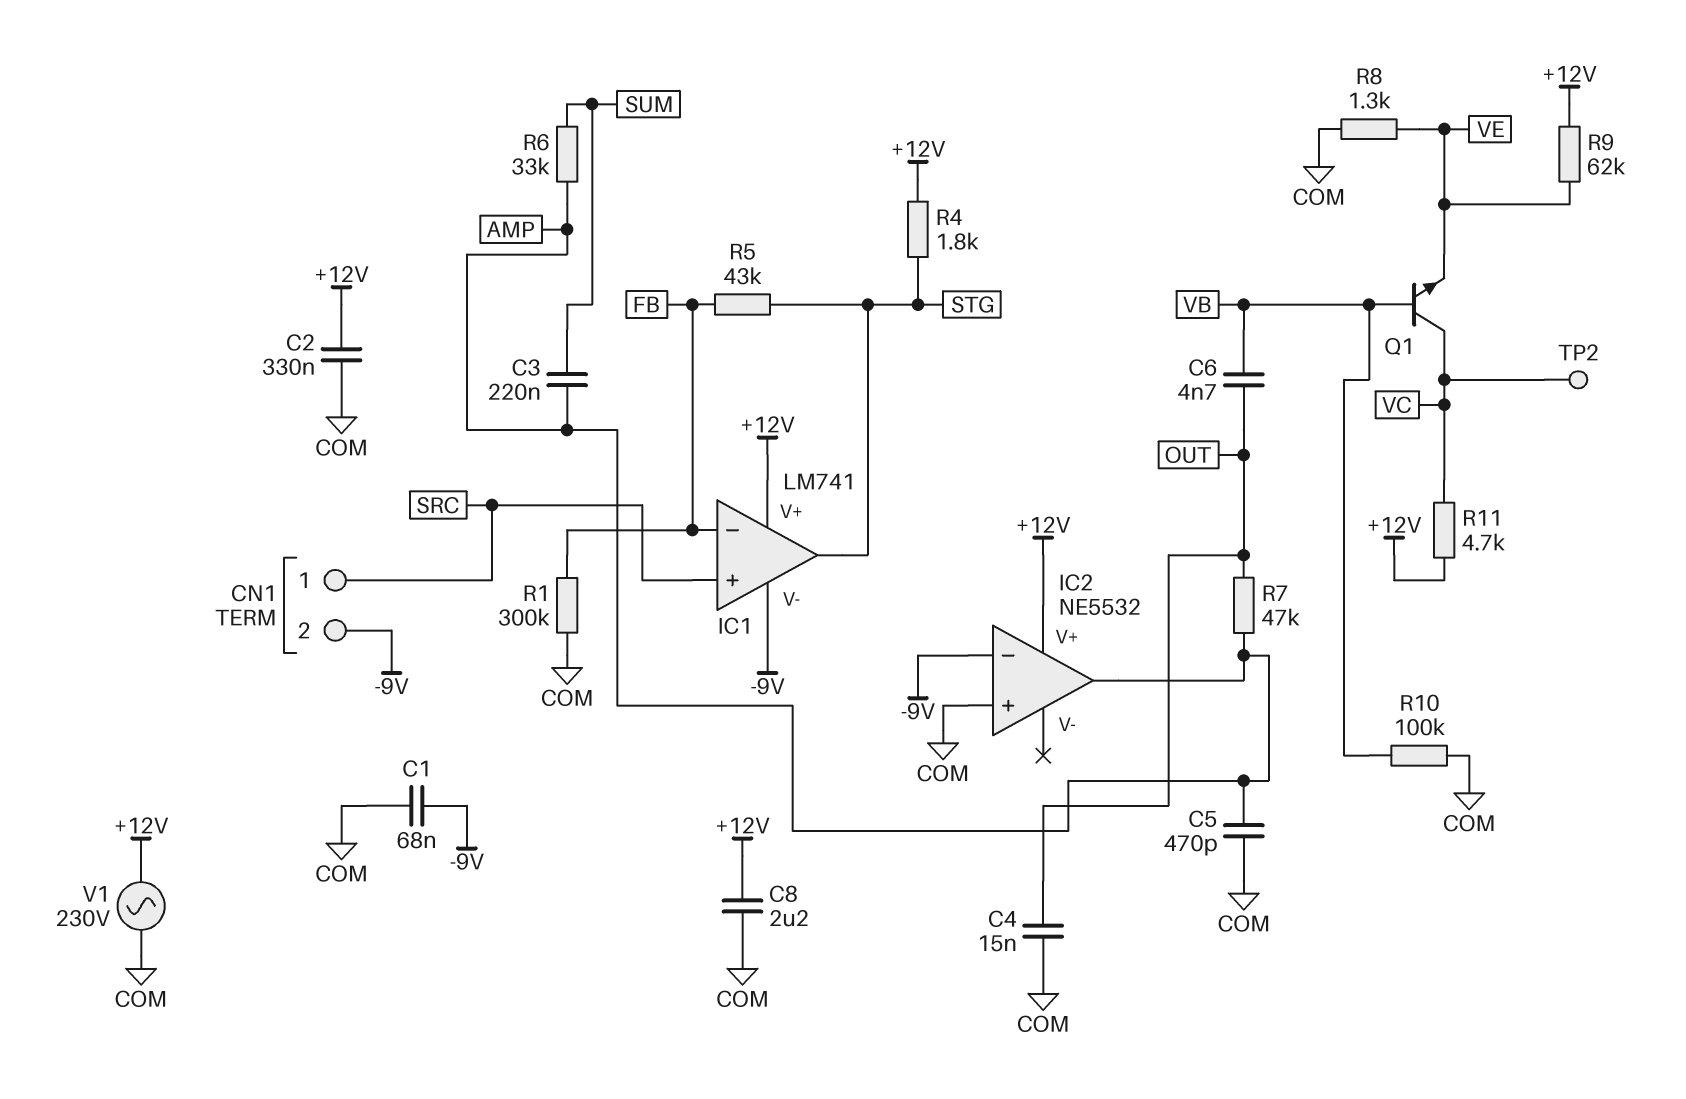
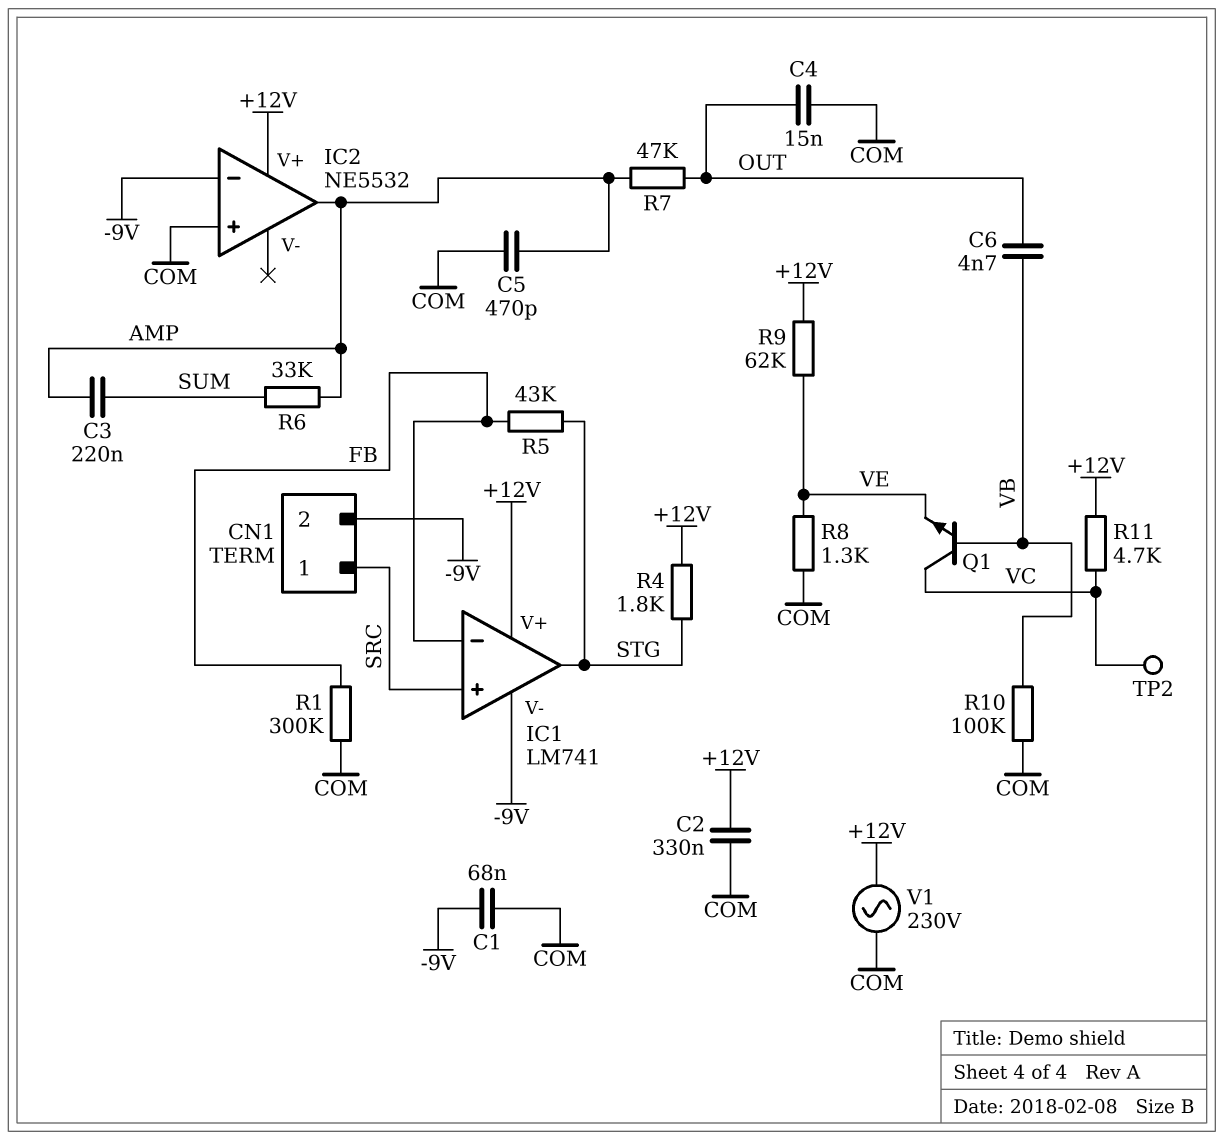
C8: 2.2uF (+12V, COM) -> none

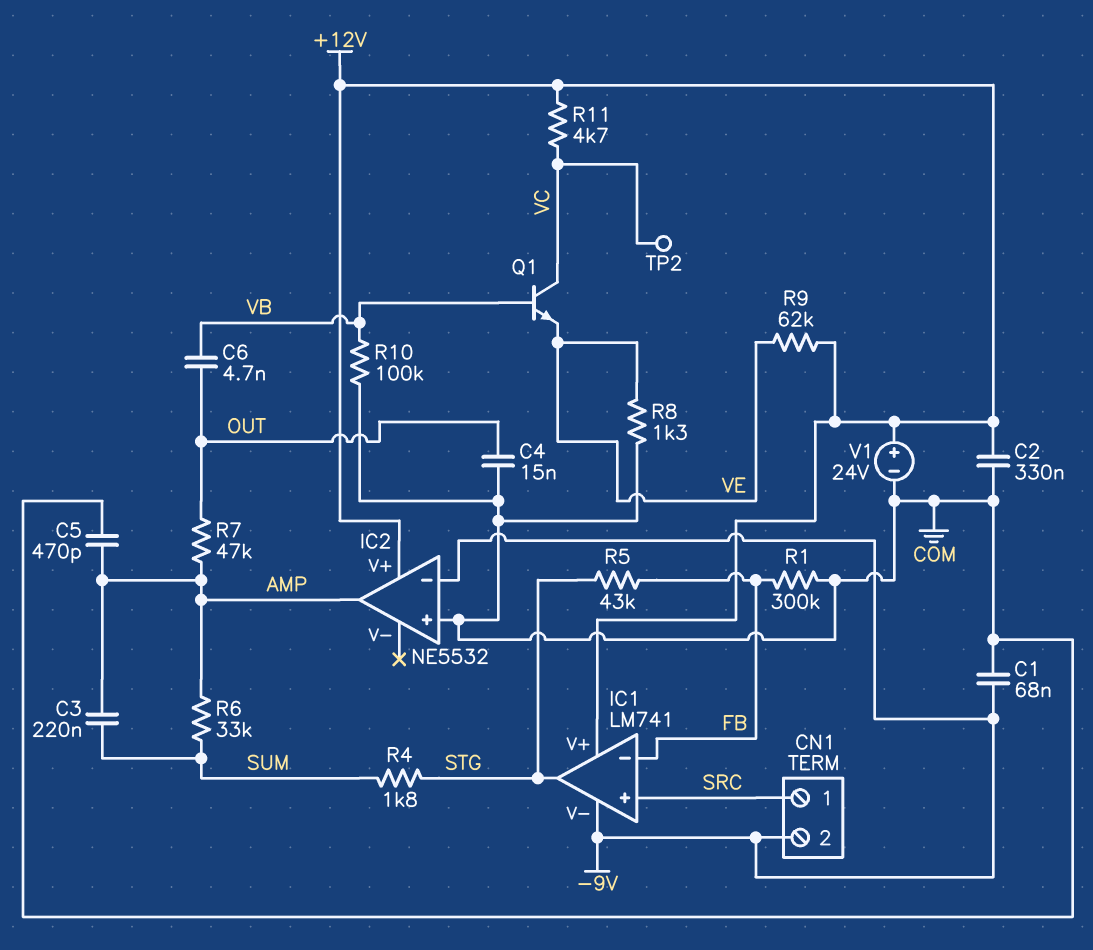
R4: 1.8k (+12V, STG) -> 1.8k (STG, SUM)
V1: AC 230V (+12V, COM) -> 24V (plus +12V, minus COM)

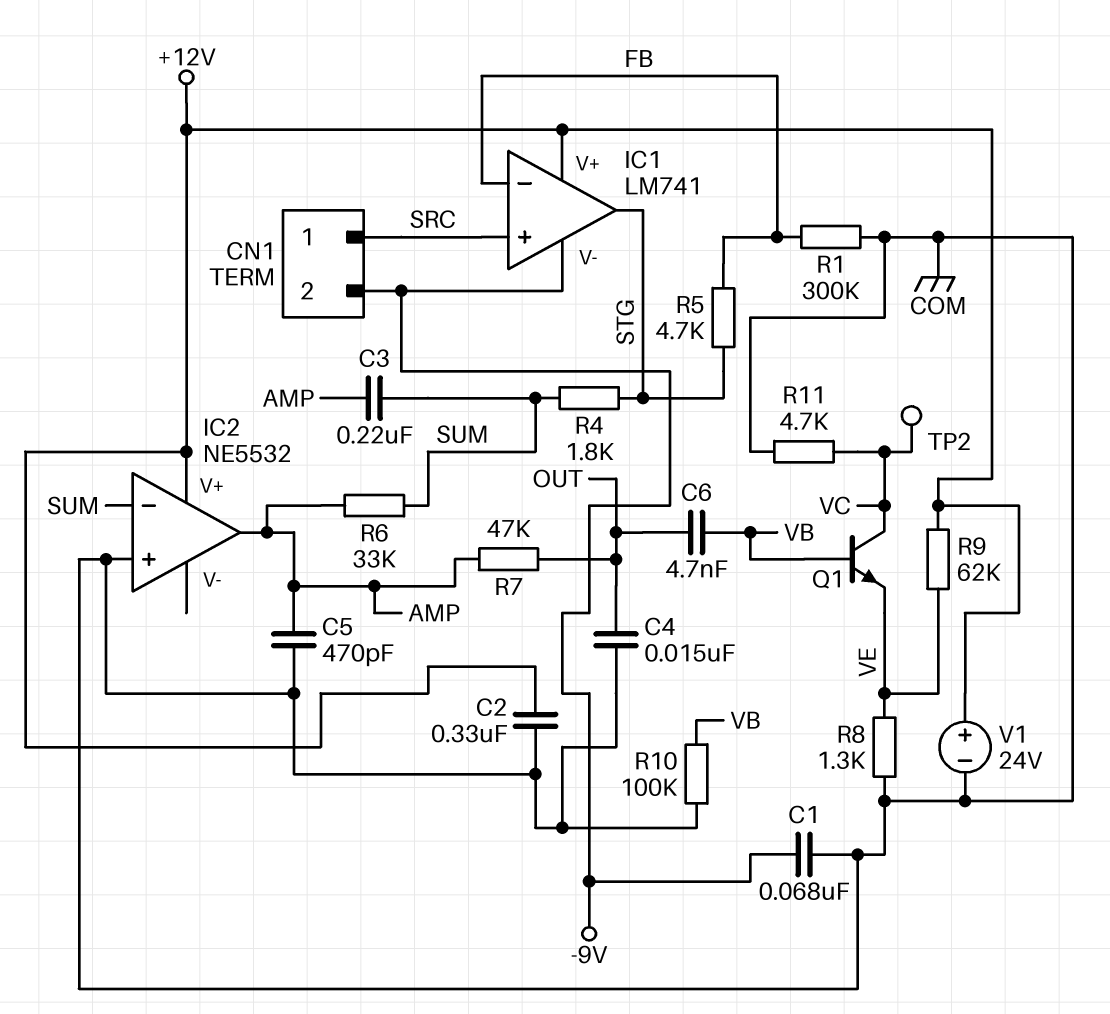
IC2 pin in-: -9V -> SUM
R5: 43k (FB, STG) -> 4.7k (FB, STG)
R11: 4.7k (+12V, VC) -> 4.7k (COM, VC)

